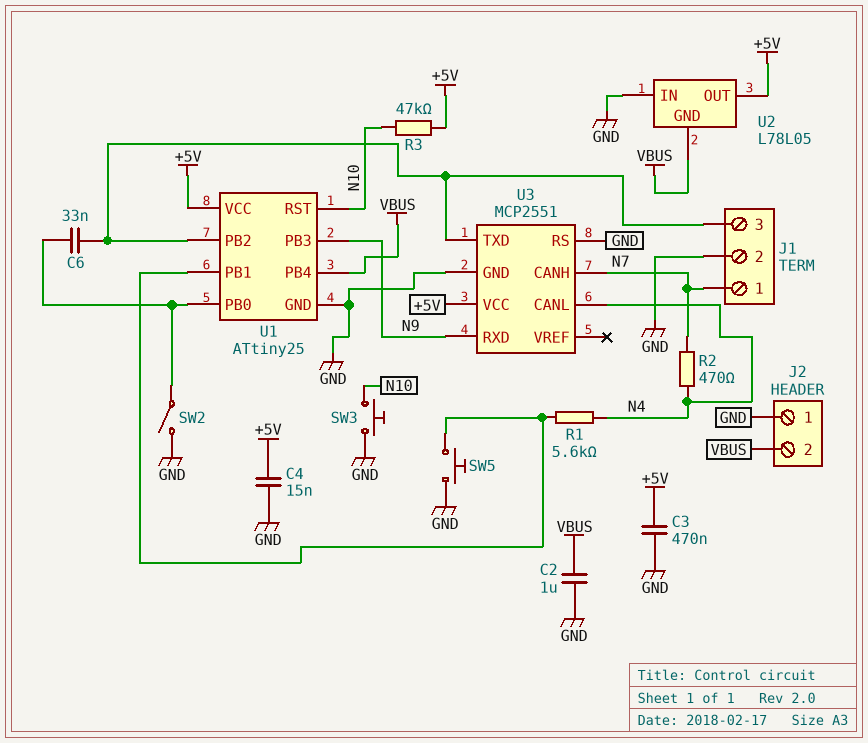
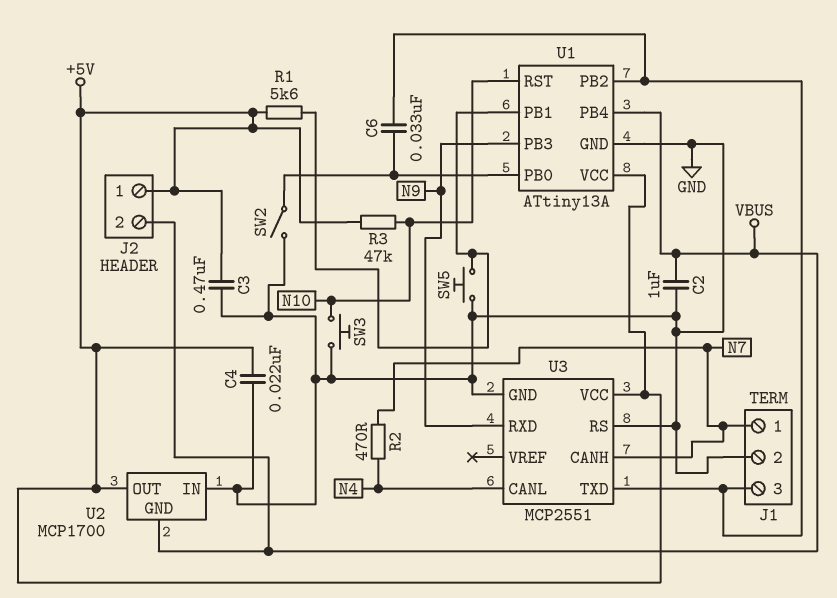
C4: 15nF (+5V, GND) -> 22nF (+5V, GND)
J2 pin 1: GND -> +5V
R1: 5.6k (N4, U1/PB1) -> 5.6k (+5V, U1/PB1)
U1: ATtiny25 -> ATtiny13A
U2: L78L05 -> MCP1700

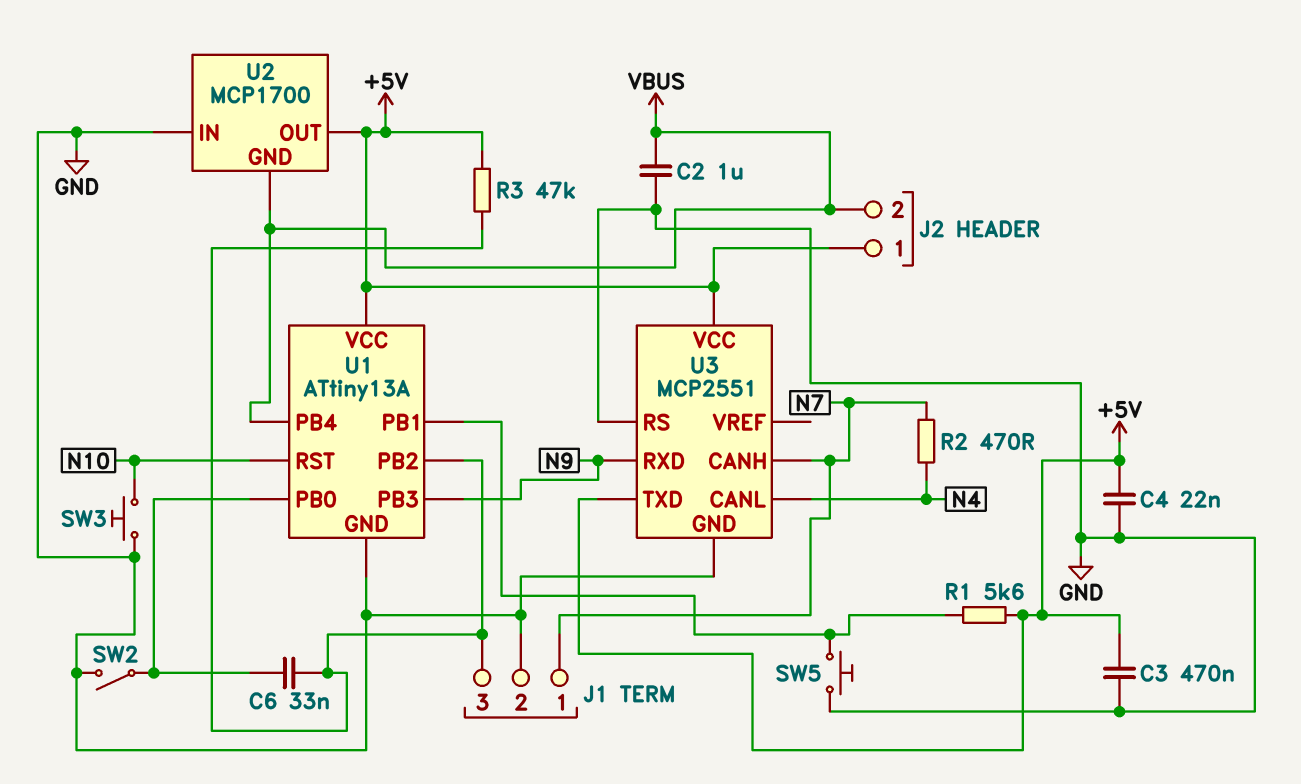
R3: 47k (+5V, N10) -> 47k (+5V, J1/3)
U3 pin TXD: J1/3 -> +5V

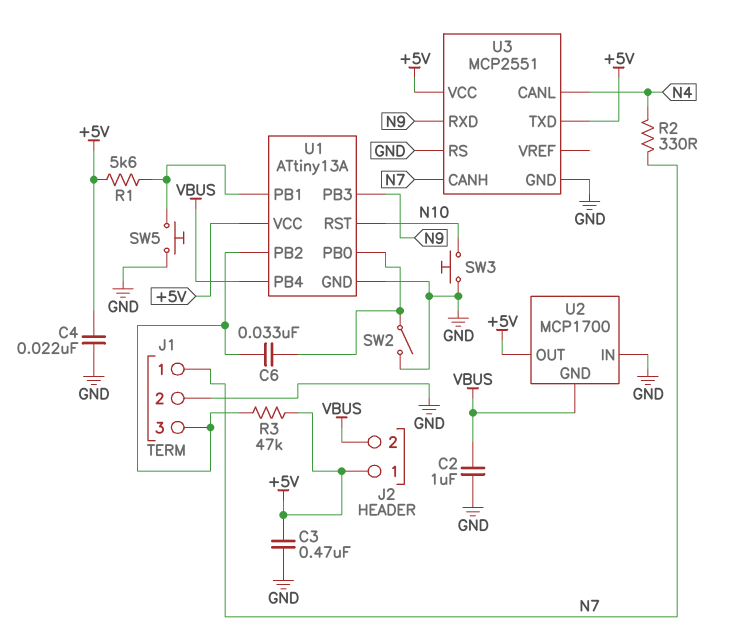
R2: 470 (N4, N7) -> 330 (N4, N7)

